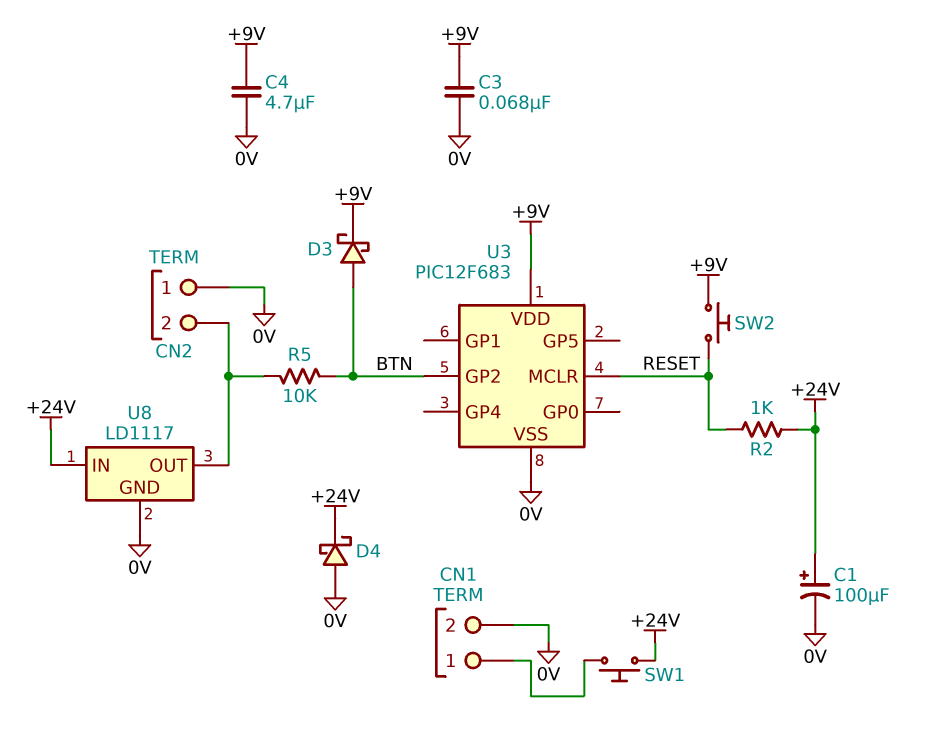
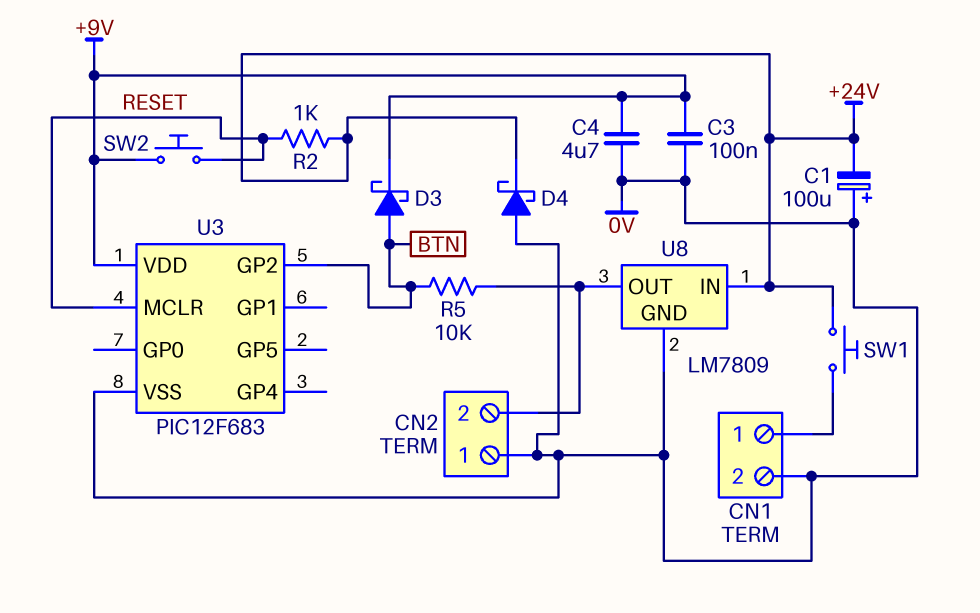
C1: 100uF (plus +24V, minus 0V) -> 100uF (plus 0V, minus +24V)
C3: 68nF (+9V, 0V) -> 100nF (+9V, 0V)
U8: LD1117 -> LM7809

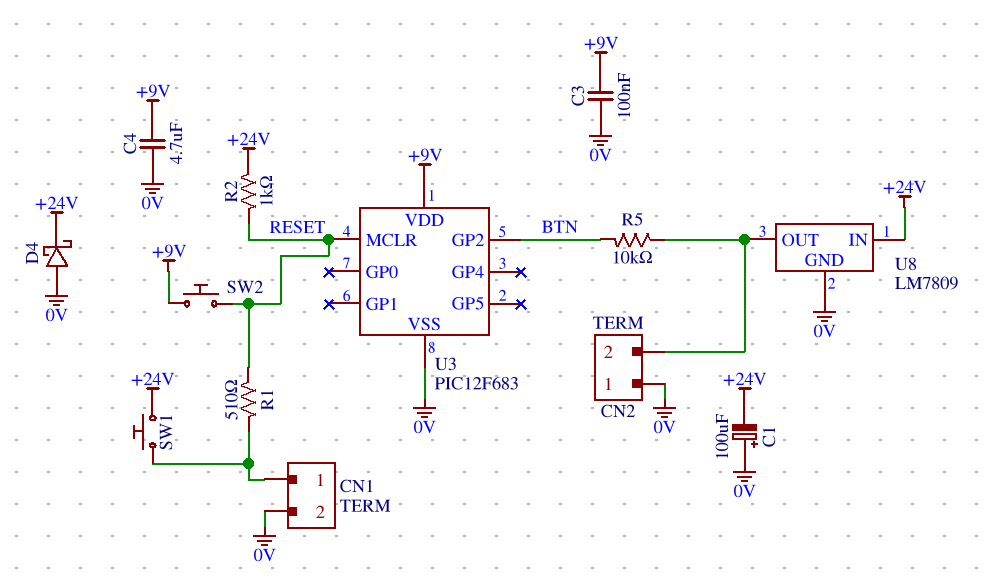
D3: schottky (A BTN, K +9V) -> none
R1: none -> 510 (CN1/1, RESET)

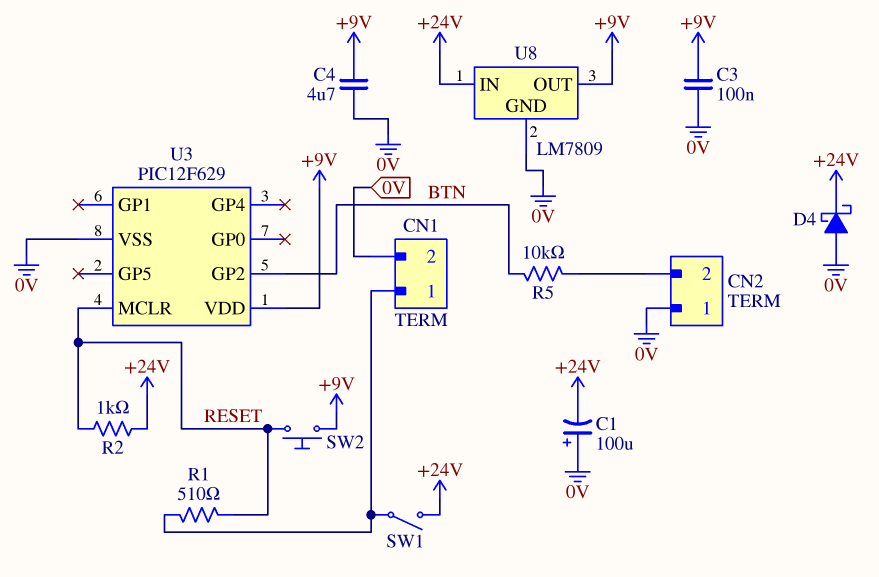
SW1: button (+24V, CN1/1) -> switch (+24V, CN1/1)
U3: PIC12F683 -> PIC12F629
U8 pin OUT: CN2/2 -> +9V

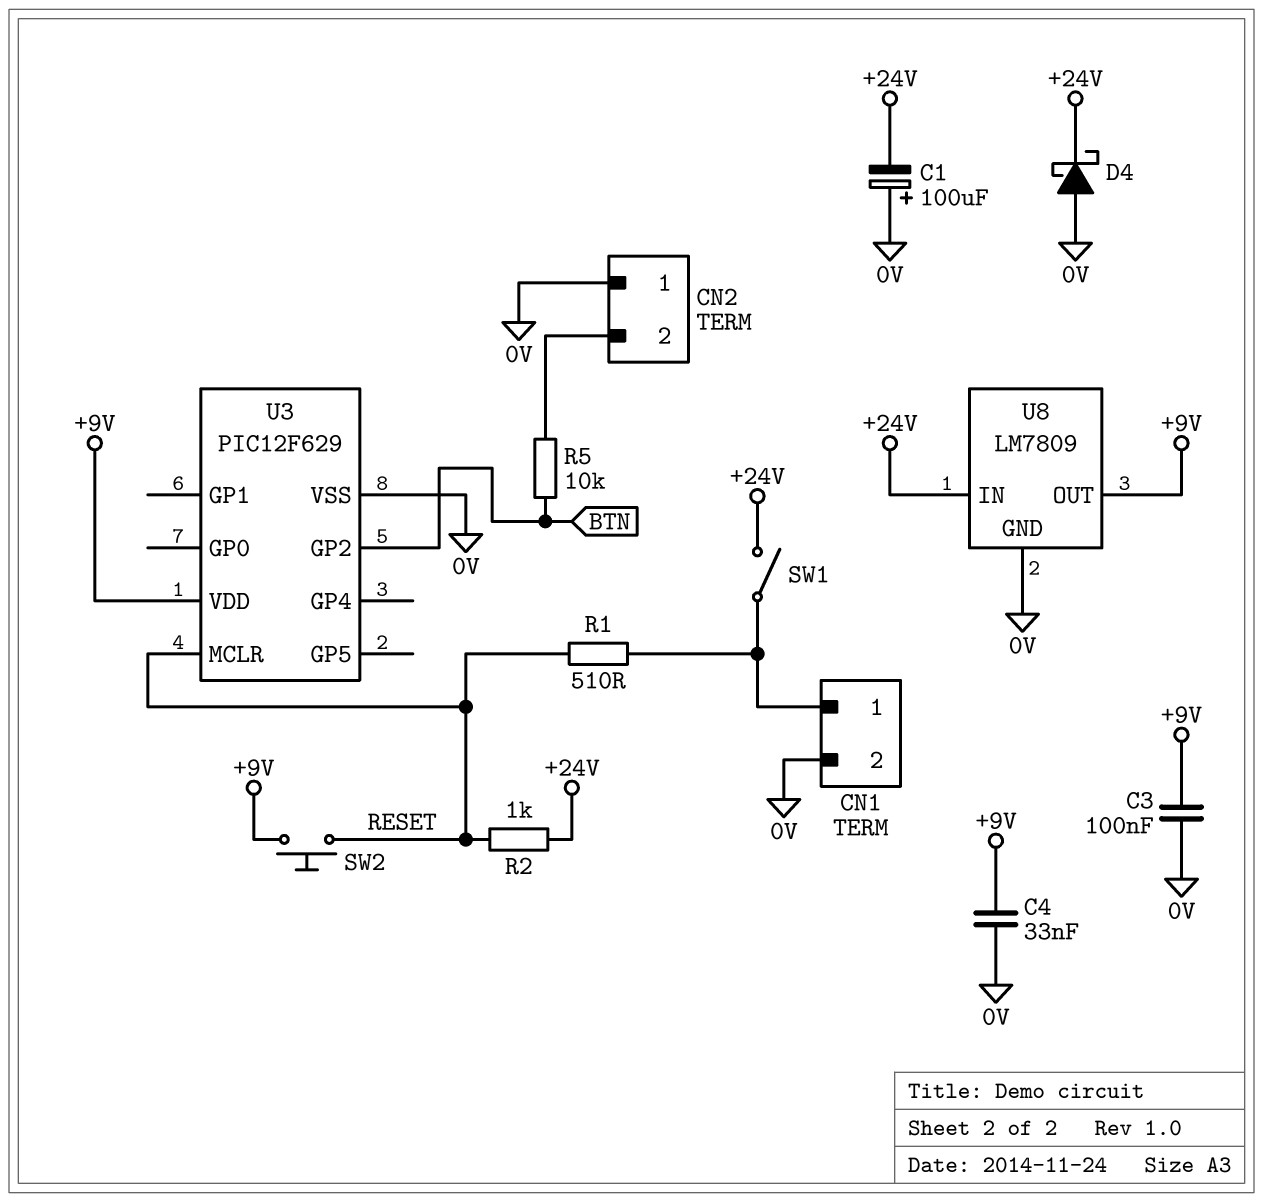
C4: 4.7uF (+9V, 0V) -> 33nF (+9V, 0V)

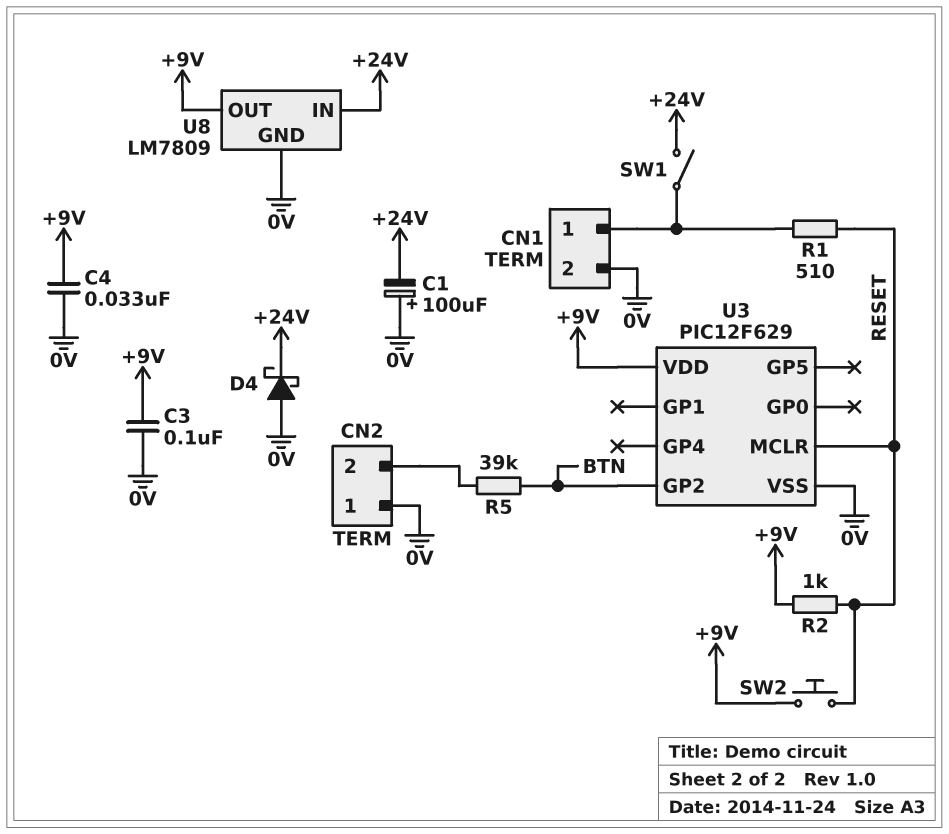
R2: 1k (+24V, RESET) -> 1k (+9V, RESET)
R5: 10k (BTN, CN2/2) -> 39k (BTN, CN2/2)

